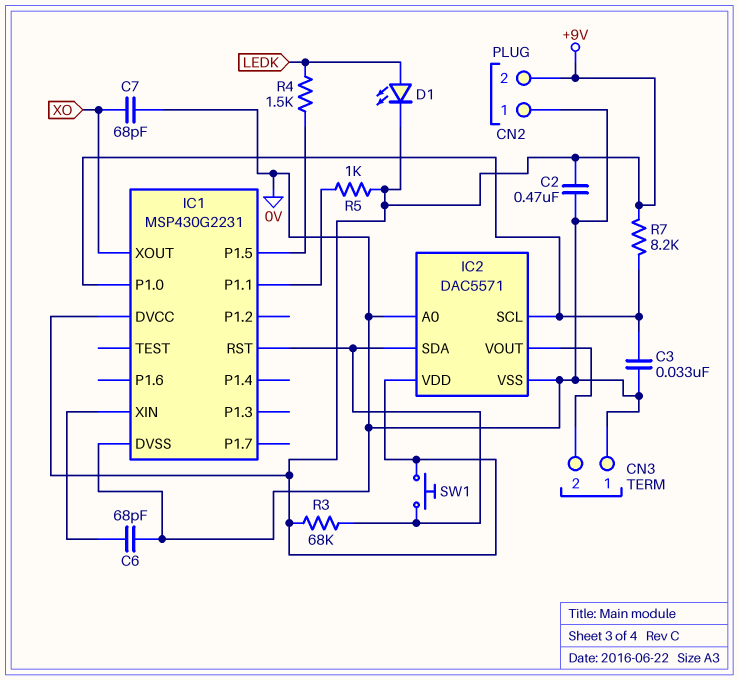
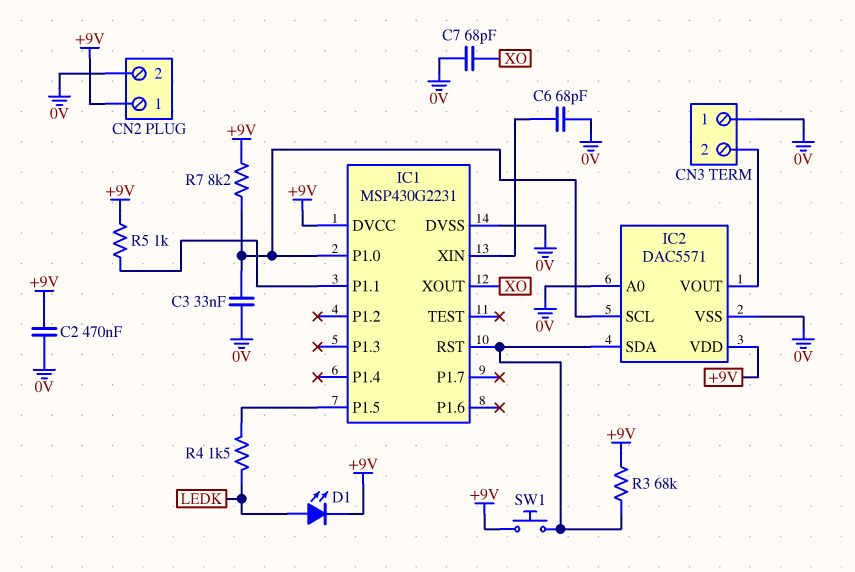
CN2 pin 1: 0V -> +9V
CN2 pin 2: +9V -> 0V

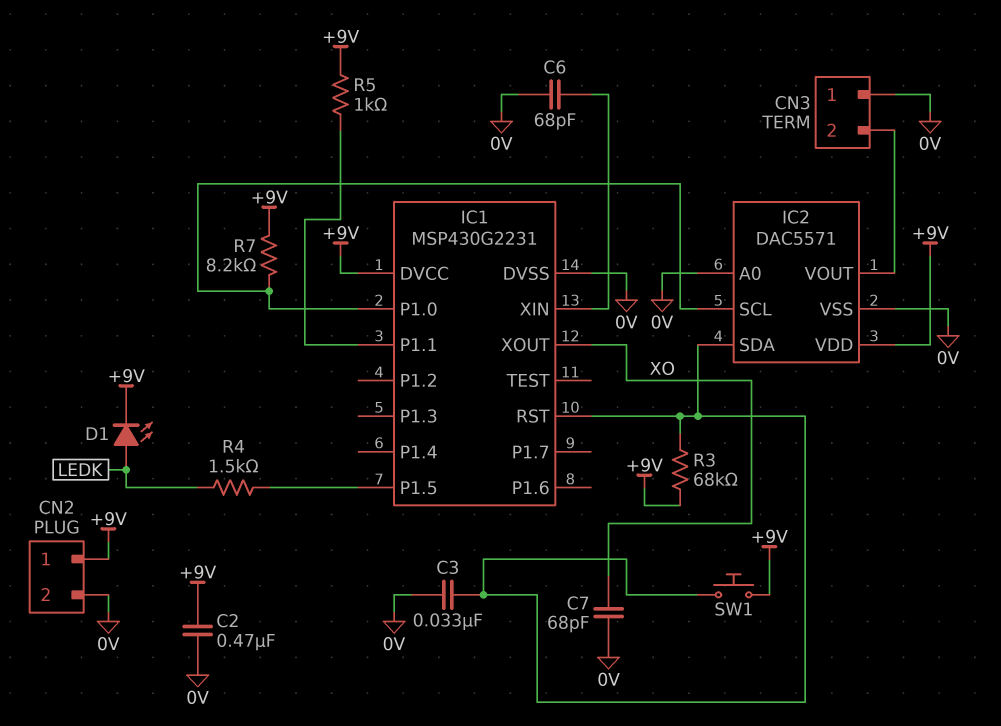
C3: 33nF (0V, IC1/P1.0) -> 33nF (0V, IC1/RST)

